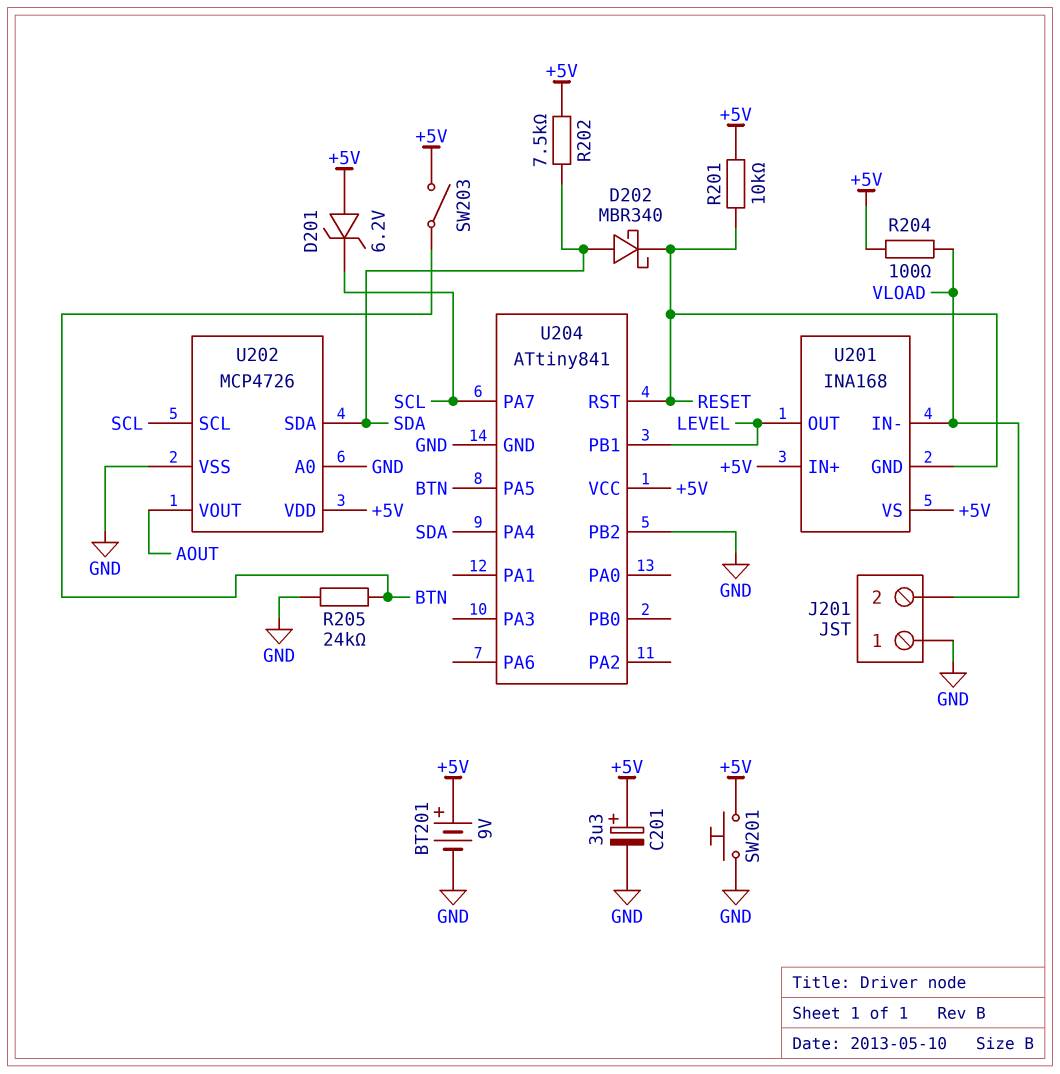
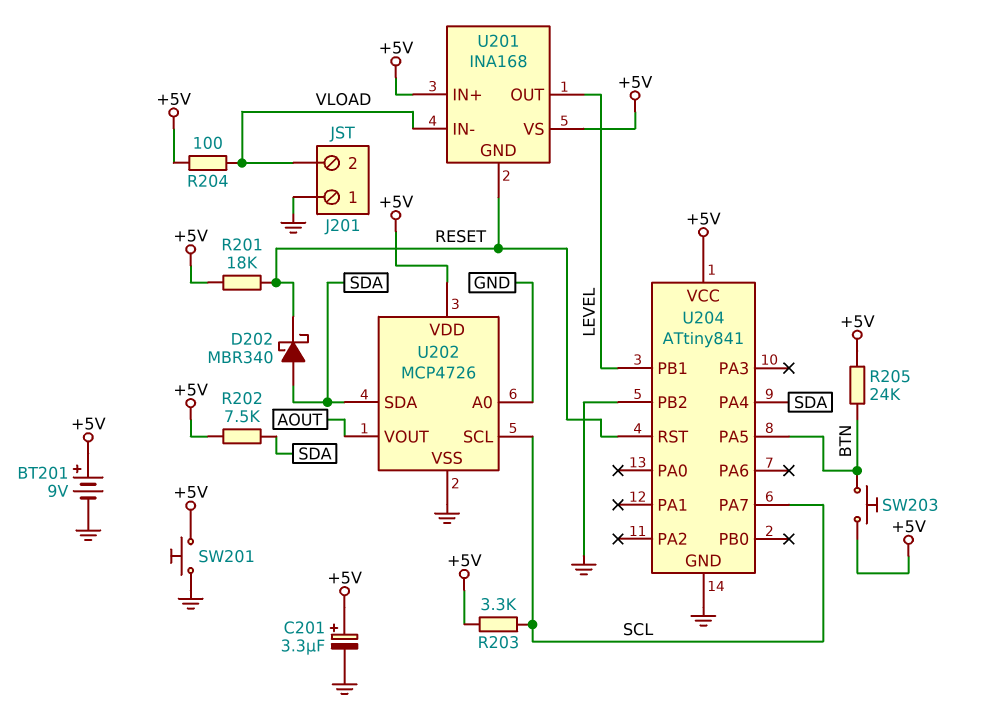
D201: zener 6.2V (A +5V, K SCL) -> none
R201: 10k (+5V, RESET) -> 18k (+5V, RESET)
R203: none -> 3.3k (+5V, SCL)
R205: 24k (BTN, GND) -> 24k (+5V, BTN)
SW203: switch (+5V, BTN) -> button (+5V, BTN)

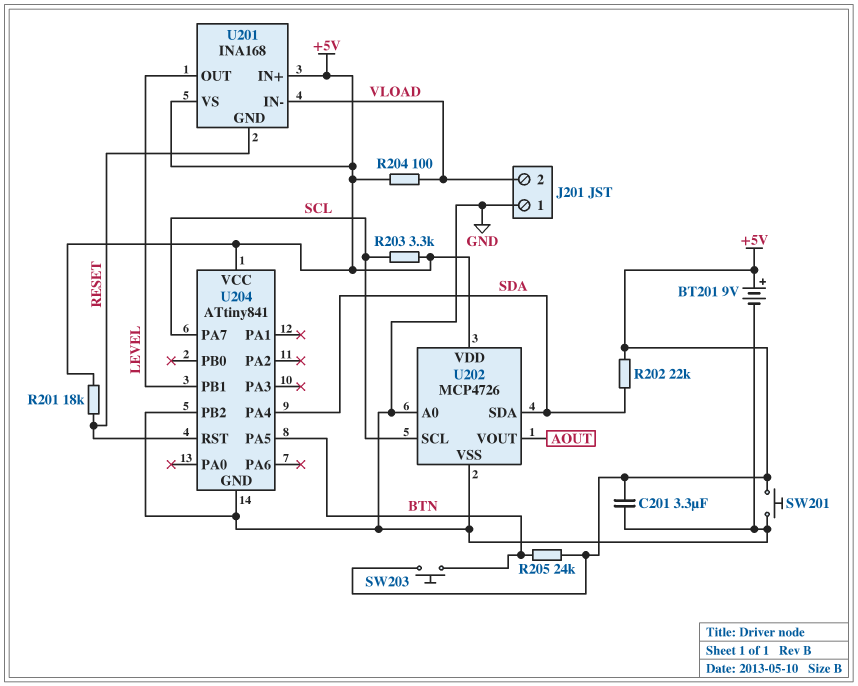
C201: 3.3uF (plus +5V, minus GND) -> 3.3uF (+5V, GND)
D202: schottky MBR340 (A SDA, K RESET) -> none
R202: 7.5k (+5V, SDA) -> 22k (+5V, SDA)

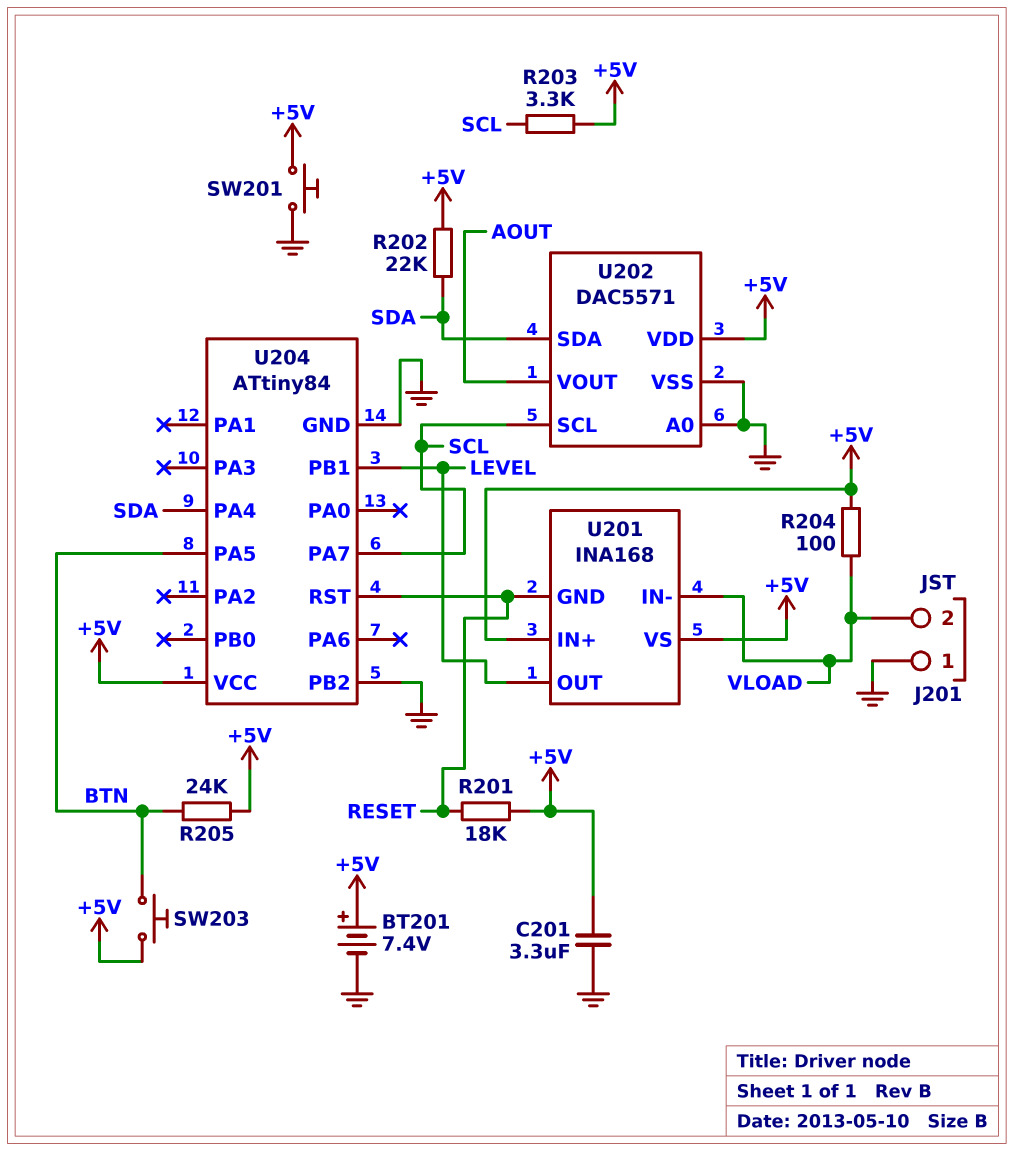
BT201: 9V (plus +5V, minus GND) -> 7.4V (plus +5V, minus GND)
U202: MCP4726 -> DAC5571
U204: ATtiny841 -> ATtiny84

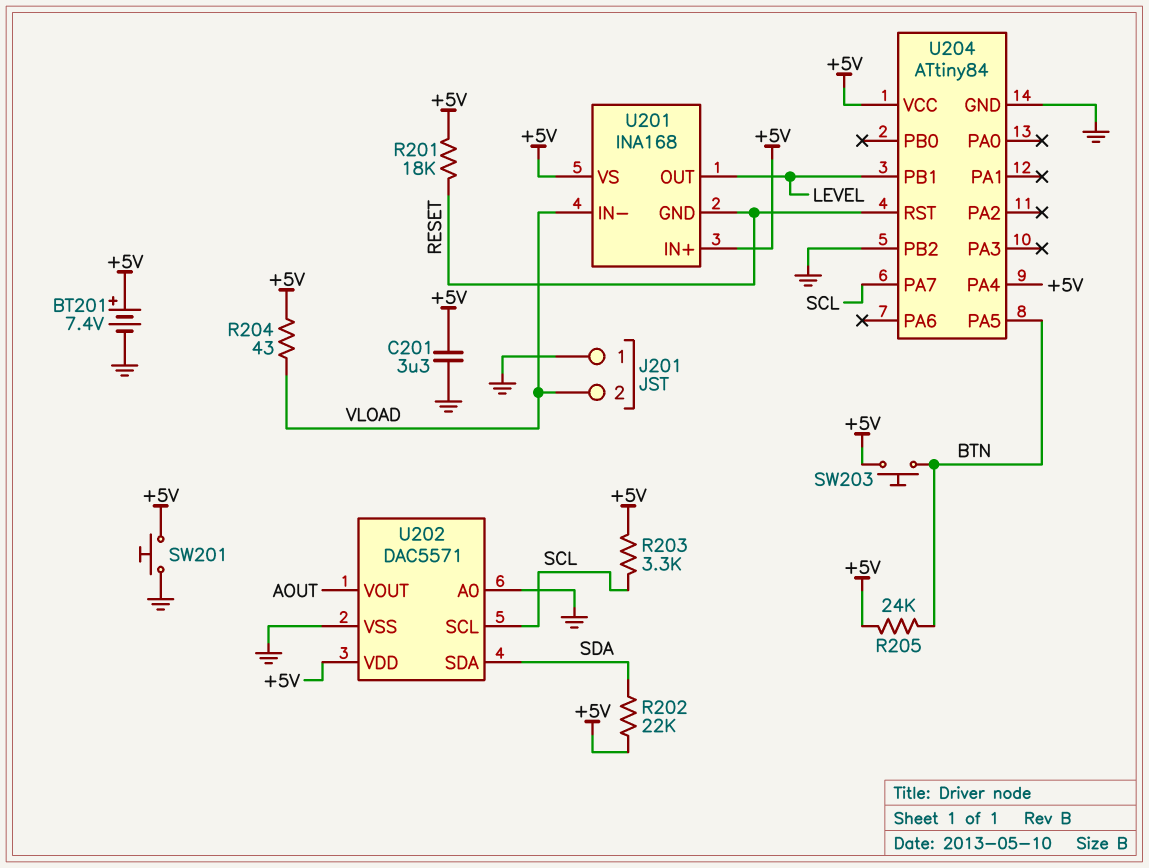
R204: 100 (+5V, VLOAD) -> 43 (+5V, VLOAD)
U204 pin PA4: SDA -> +5V

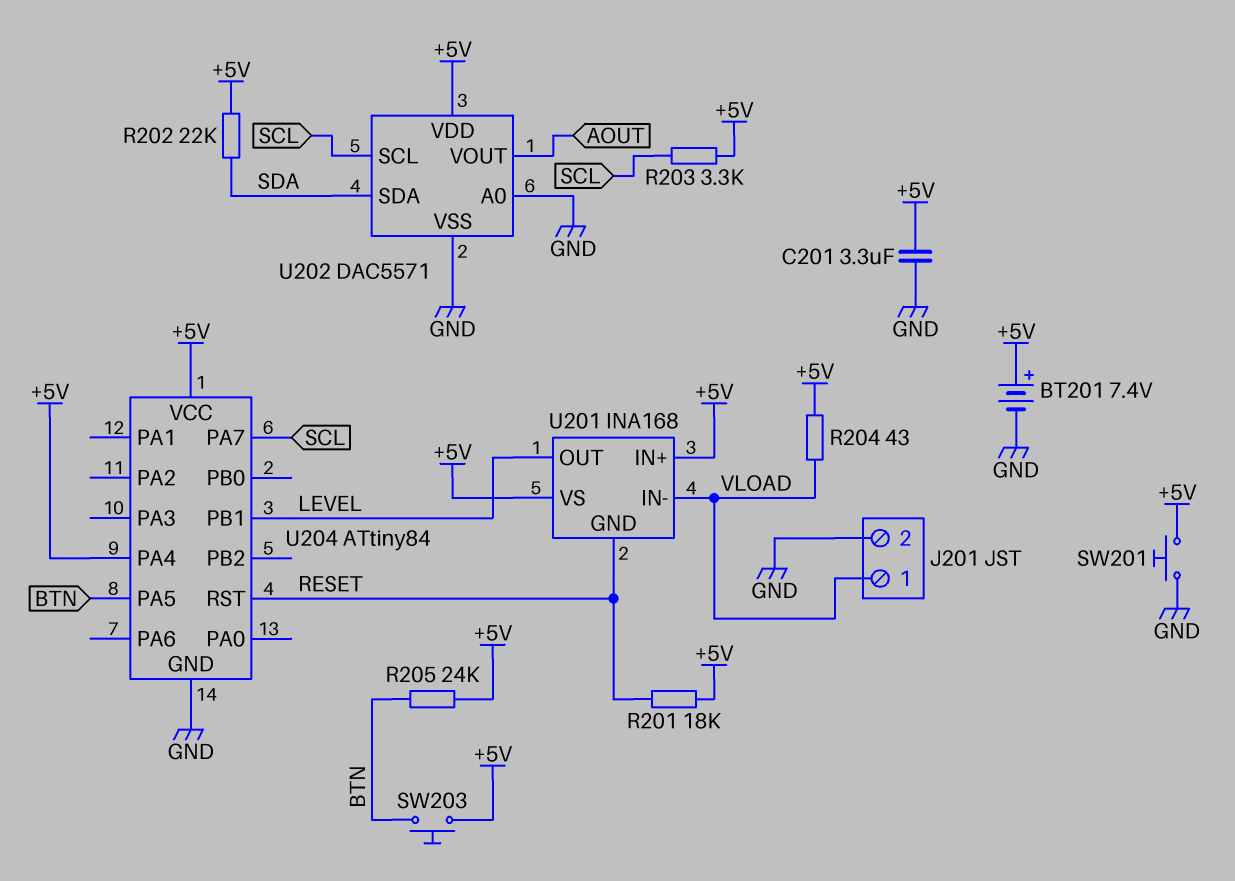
J201 pin 1: GND -> VLOAD
J201 pin 2: VLOAD -> GND
U204 pin PB2: GND -> none

